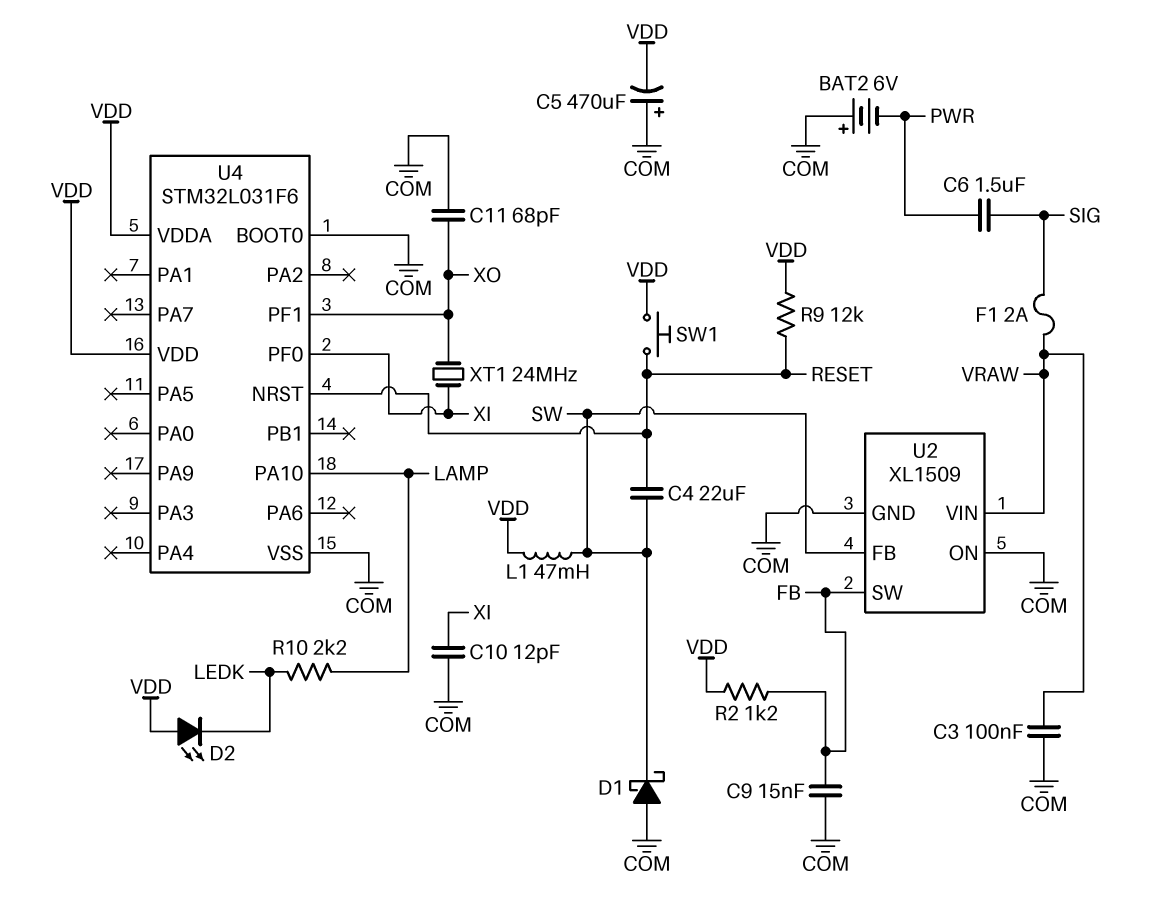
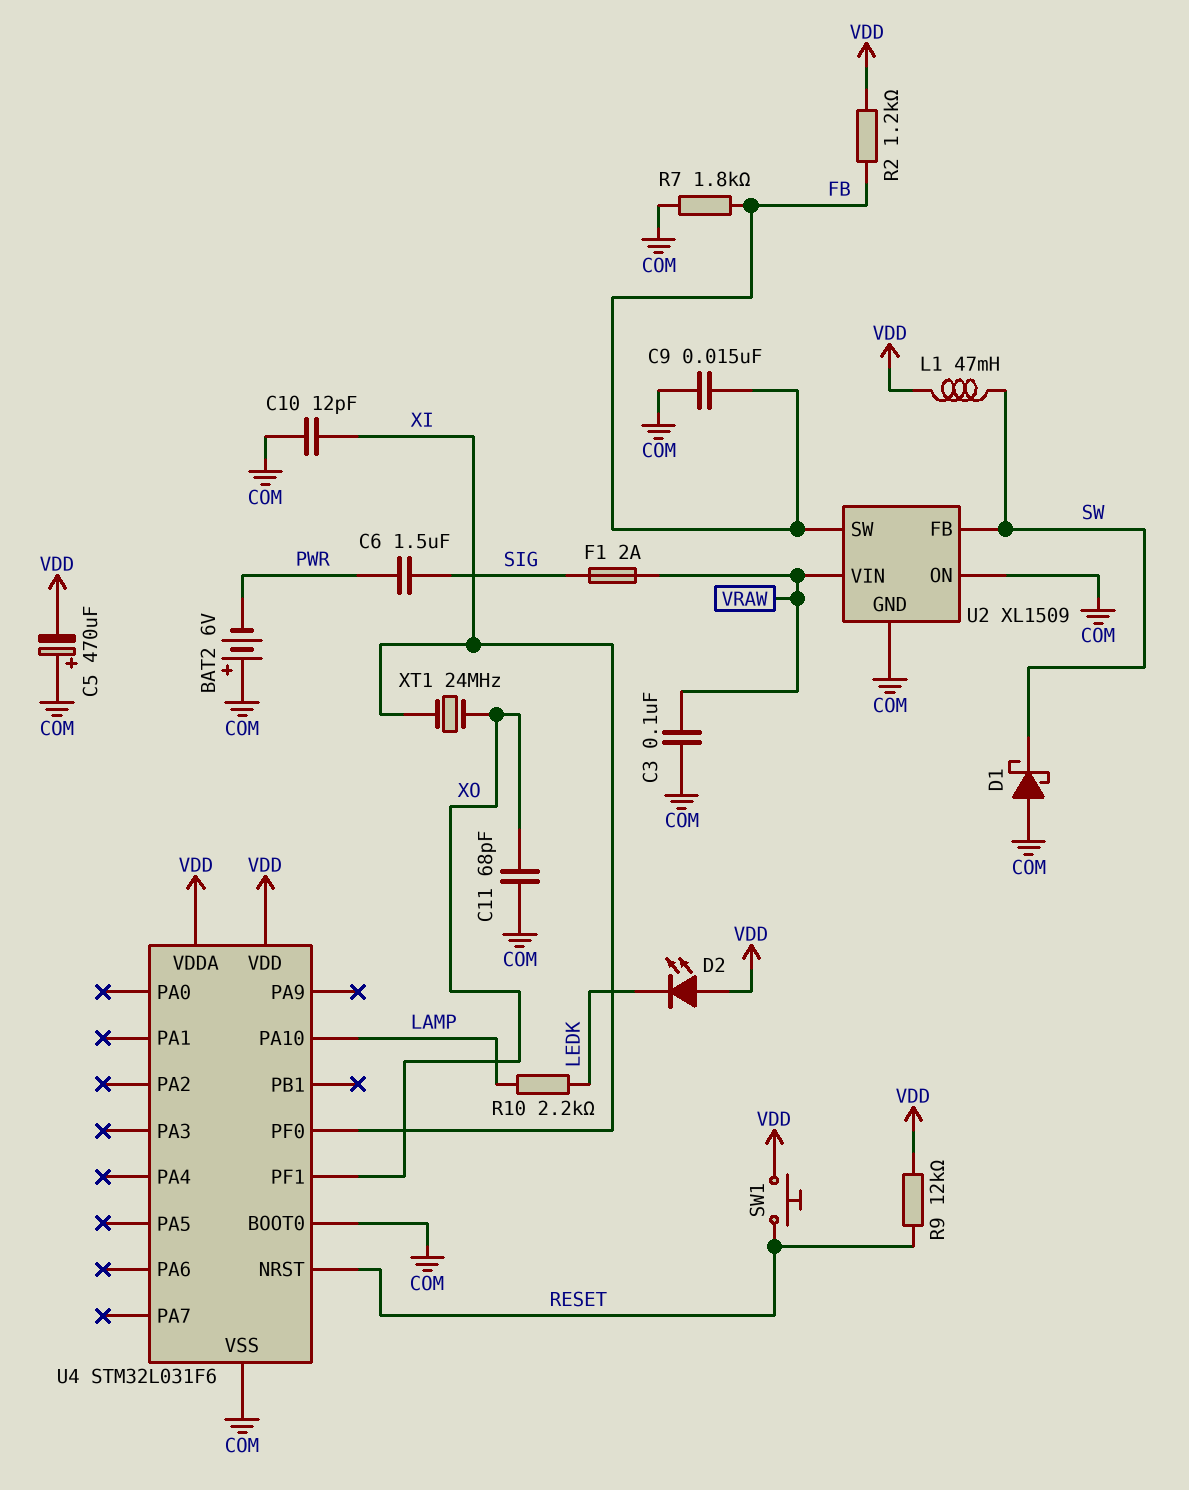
C4: 22uF (RESET, SW) -> none
R7: none -> 1.8k (COM, FB)

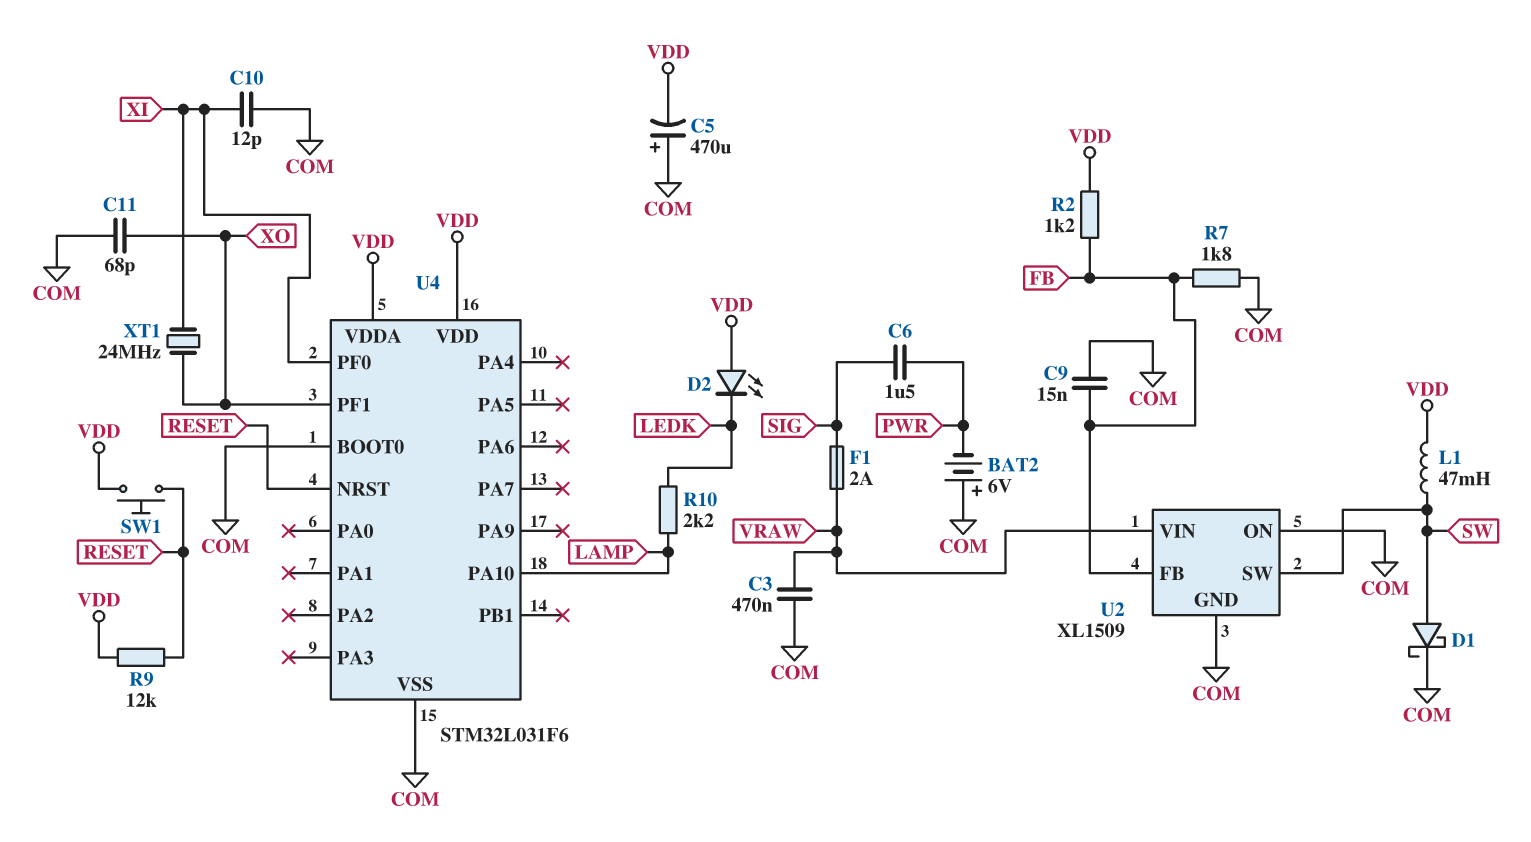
C3: 100nF (COM, VRAW) -> 470nF (COM, VRAW)
D1: schottky (A COM, K SW) -> schottky (A SW, K COM)
U2 pin FB: SW -> FB
U2 pin SW: FB -> SW

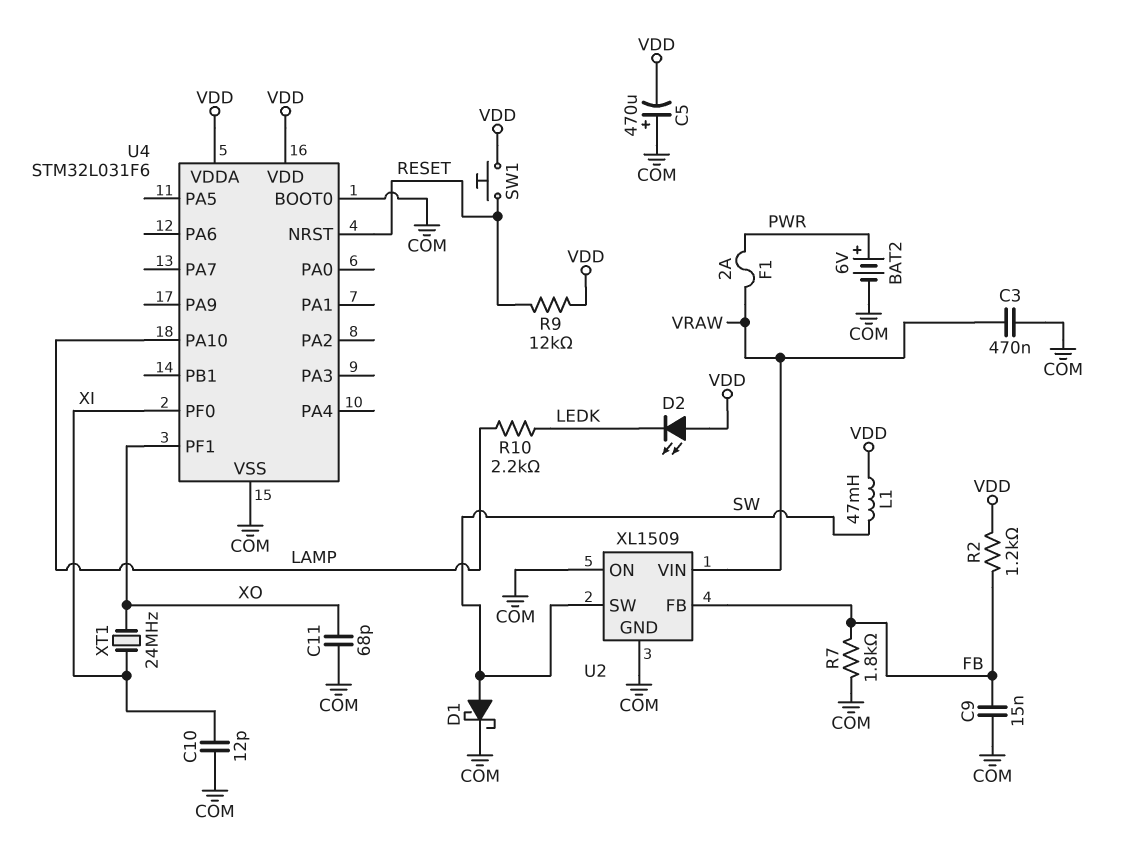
BAT2: 6V (plus COM, minus PWR) -> 6V (plus PWR, minus COM)
C6: 1.5uF (PWR, SIG) -> none
F1: 2A (SIG, VRAW) -> 2A (PWR, VRAW)

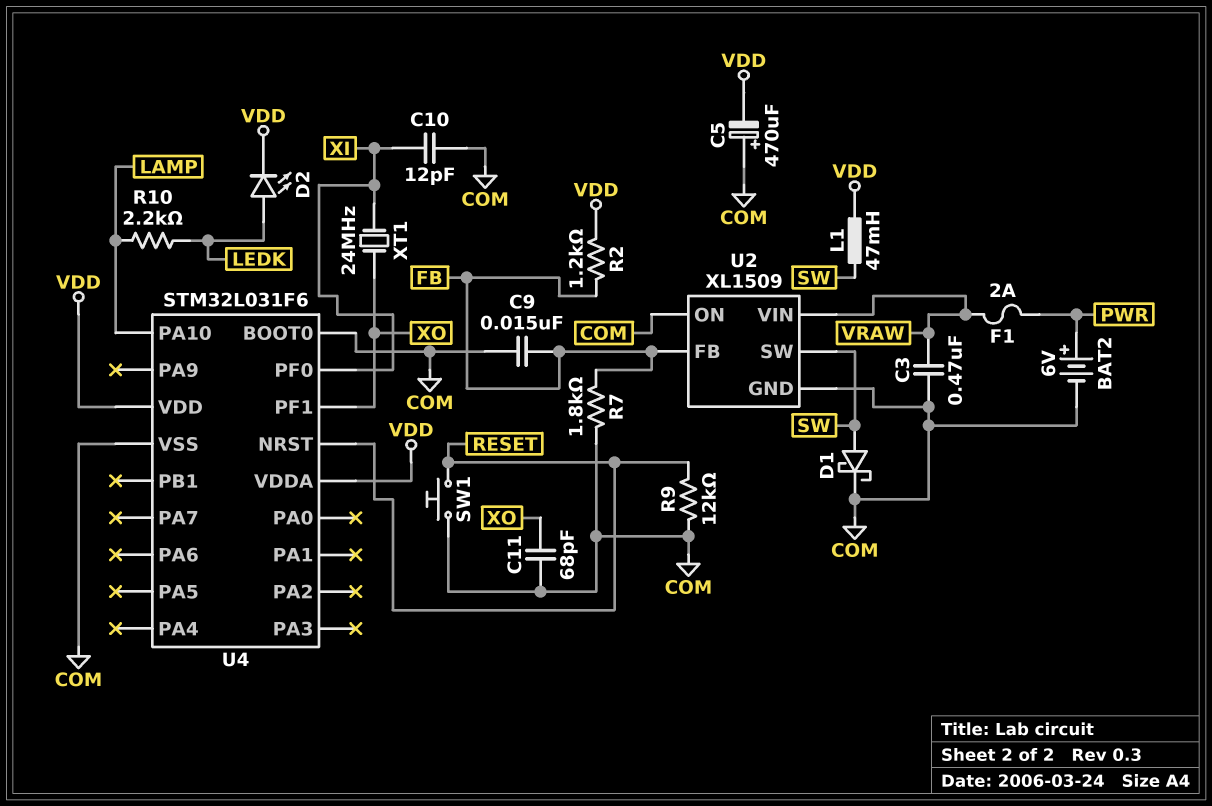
D2: LED (A VDD, K LEDK) -> LED (A LEDK, K VDD)
R9: 12k (RESET, VDD) -> 12k (COM, RESET)
SW1: button (RESET, VDD) -> button (COM, RESET)

